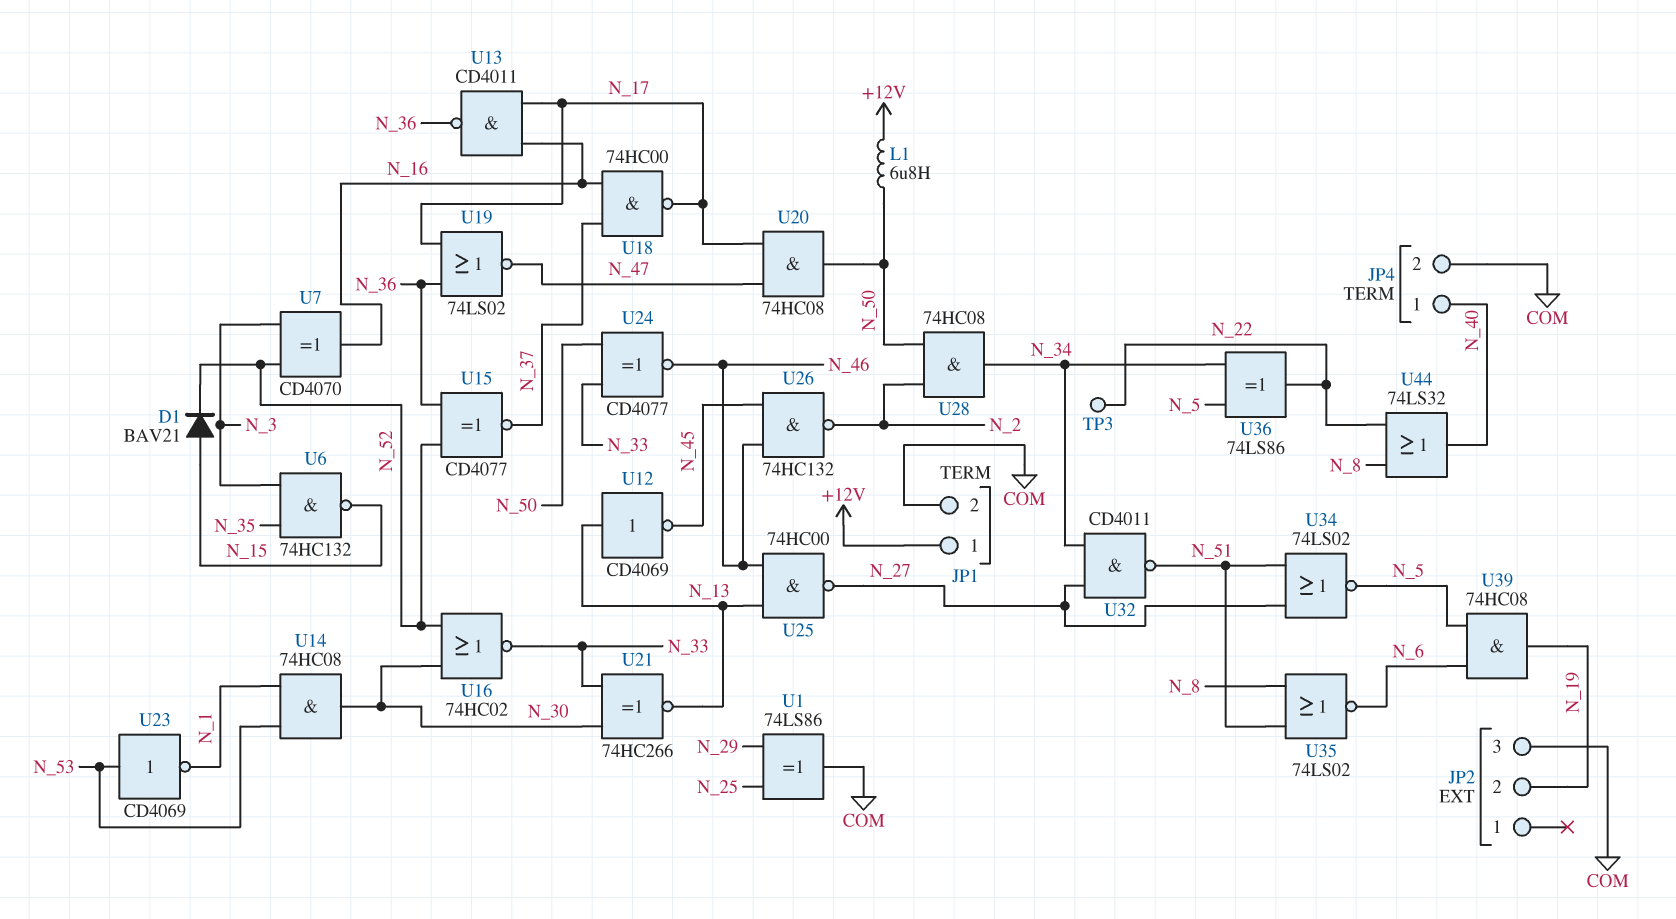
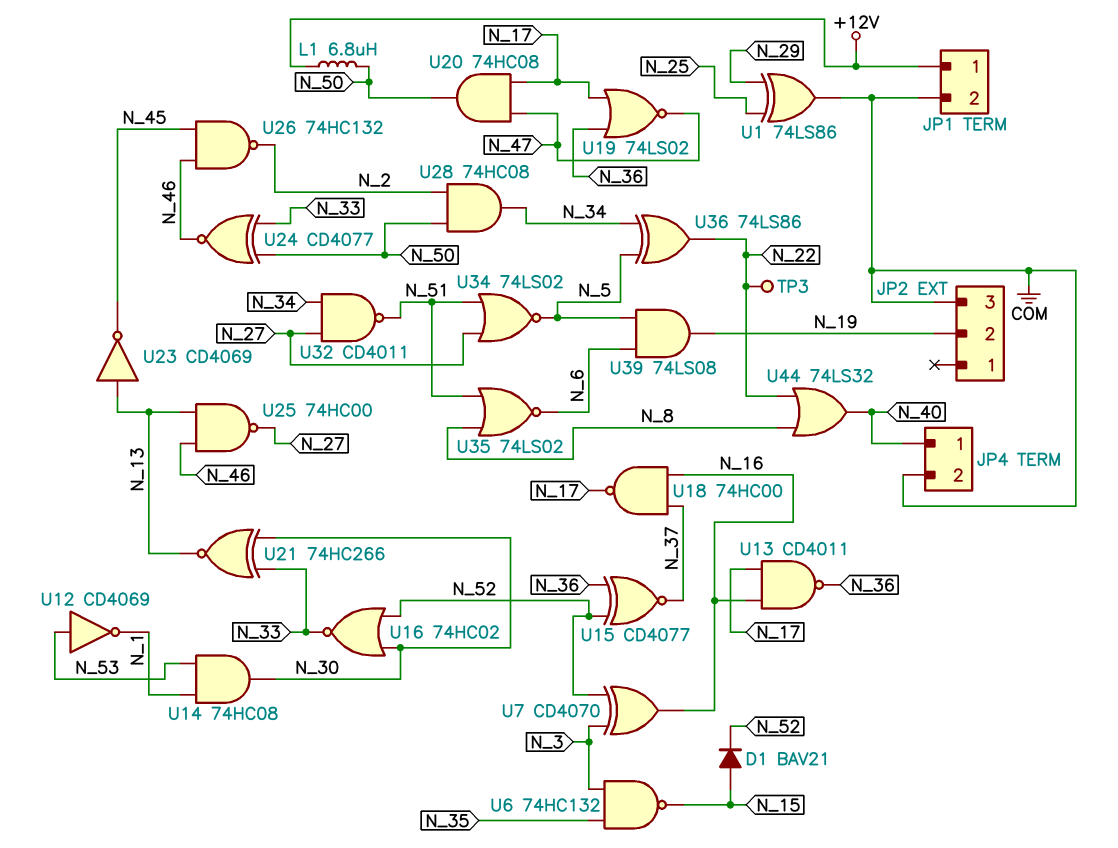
U12: NOT CD4069 (in N_13, out N_45) -> NOT CD4069 (in N_53, out N_1)
U23: NOT CD4069 (in N_53, out N_1) -> NOT CD4069 (in N_13, out N_45)
U39: AND 74HC08 (in N_5, in N_6, out N_19) -> AND 74LS08 (in N_5, in N_6, out N_19)

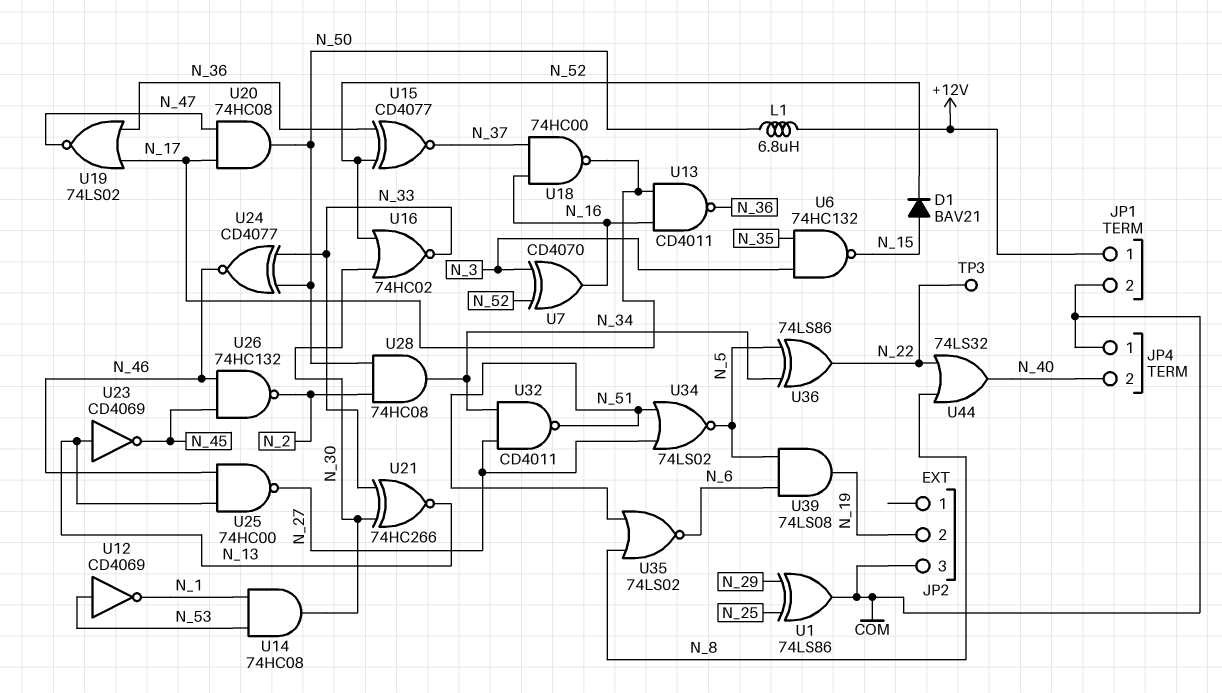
JP4 pin 1: N_40 -> COM
JP4 pin 2: COM -> N_40

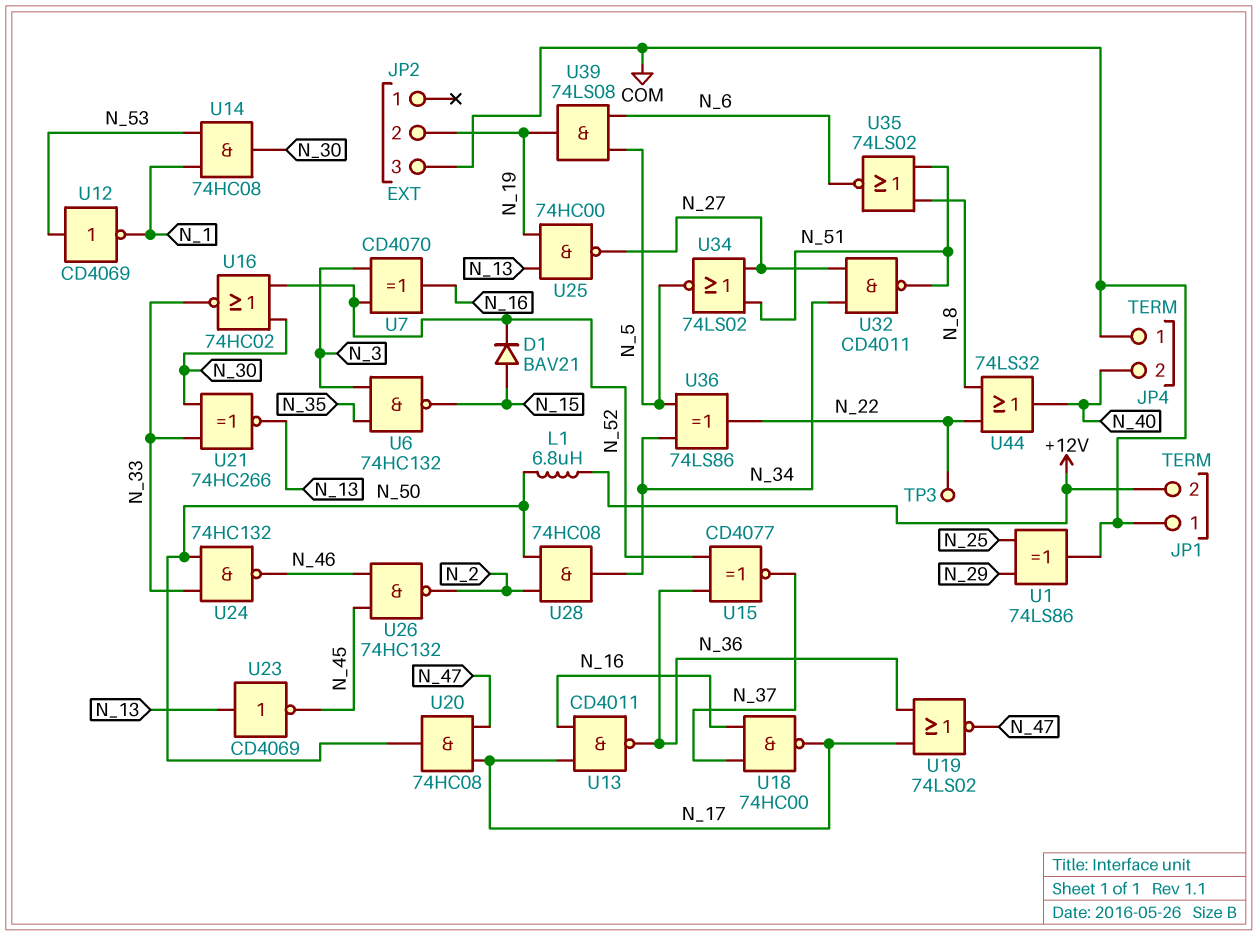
JP1 pin 1: +12V -> COM
JP1 pin 2: COM -> +12V
U24: XNOR CD4077 (in N_33, in N_50, out N_46) -> NAND 74HC132 (in N_33, in N_50, out N_46)
U25: NAND 74HC00 (in N_13, in N_46, out N_27) -> NAND 74HC00 (in N_13, in N_19, out N_27)

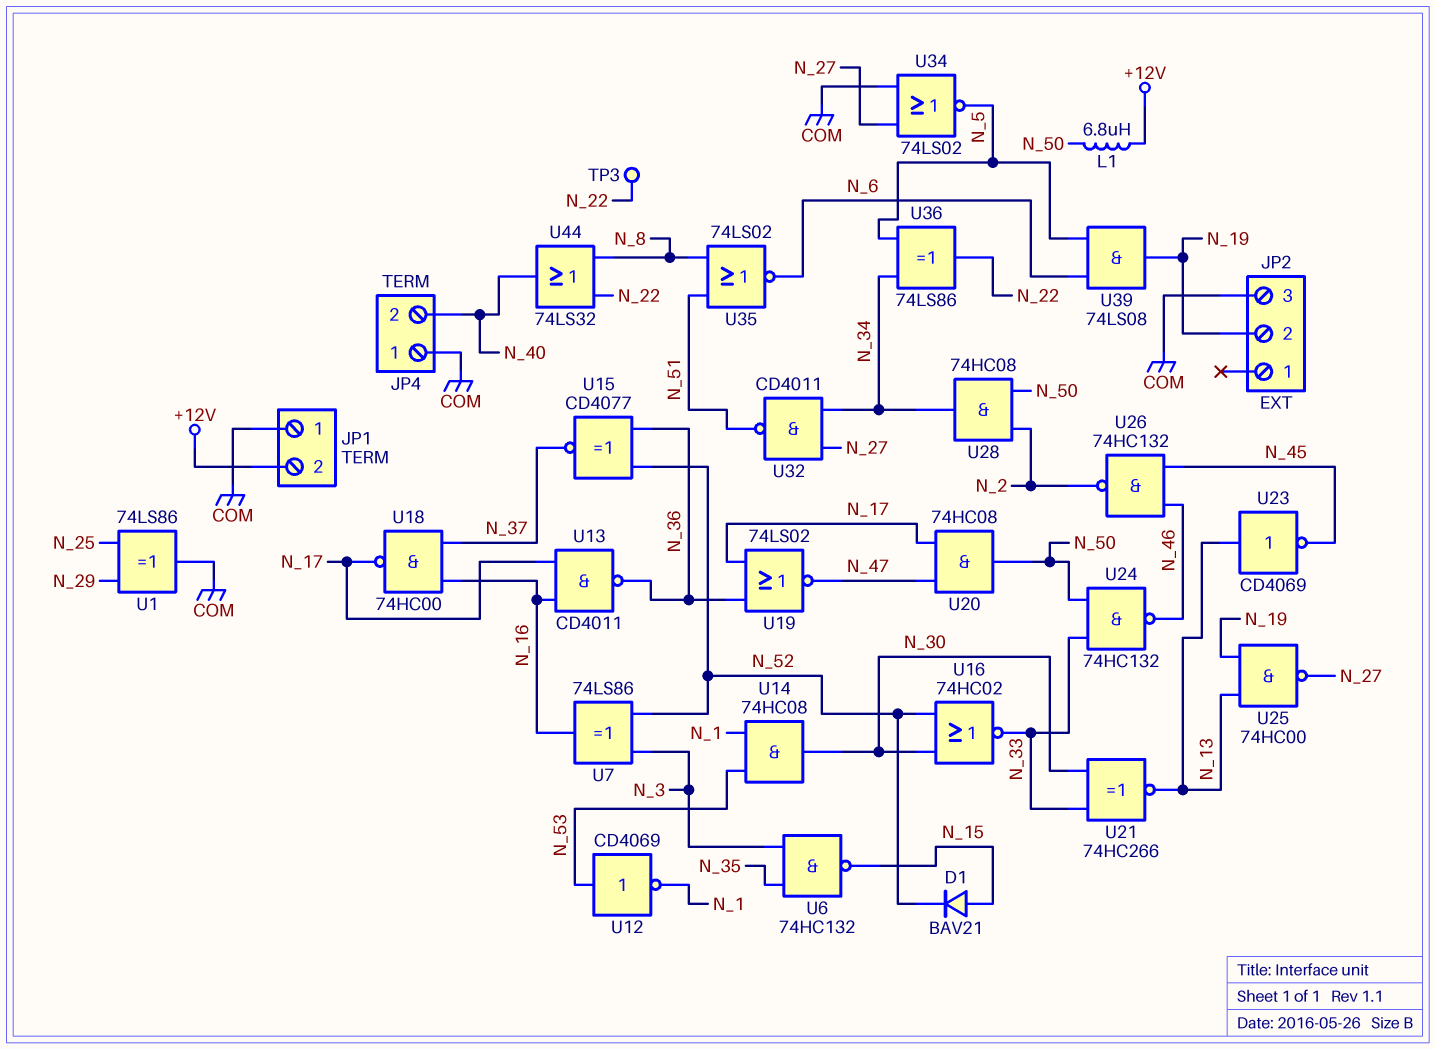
U7: XOR CD4070 (in N_3, in N_52, out N_16) -> XOR 74LS86 (in N_3, in N_52, out N_16)
U34: NOR 74LS02 (in N_27, in N_51, out N_5) -> NOR 74LS02 (in COM, in N_27, out N_5)

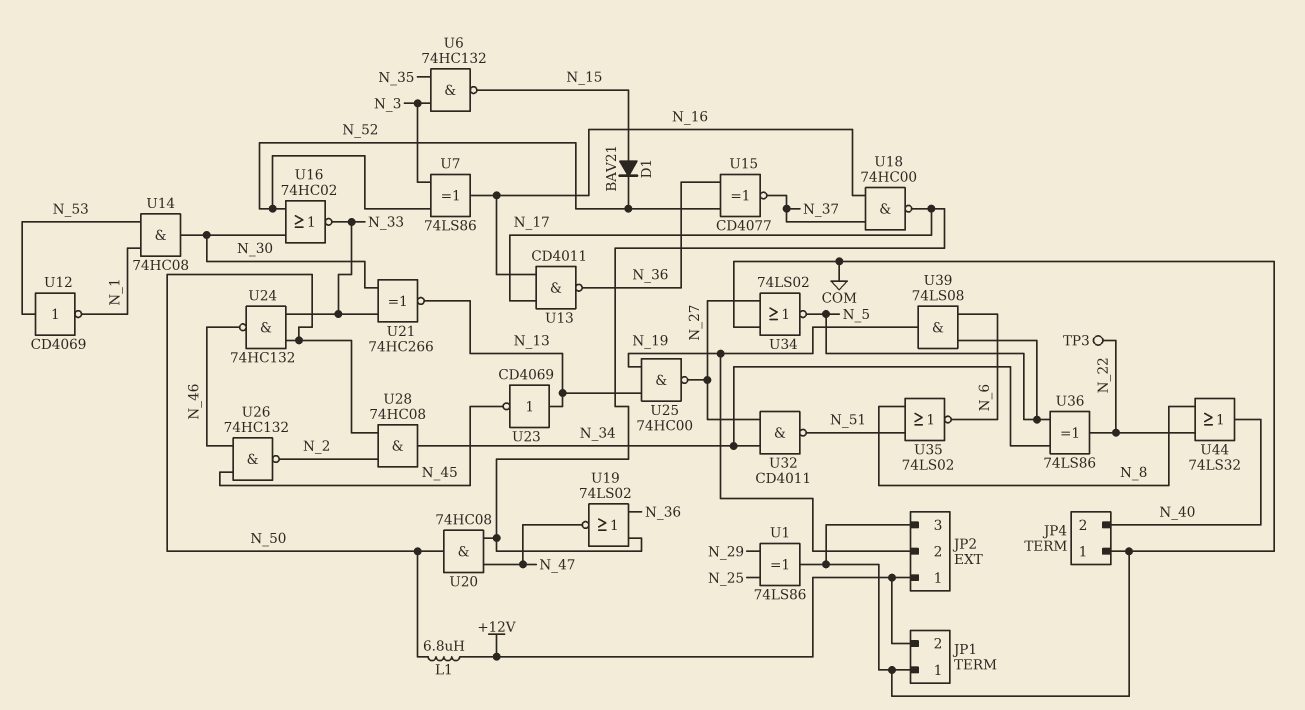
JP2 pin 1: none -> +12V

